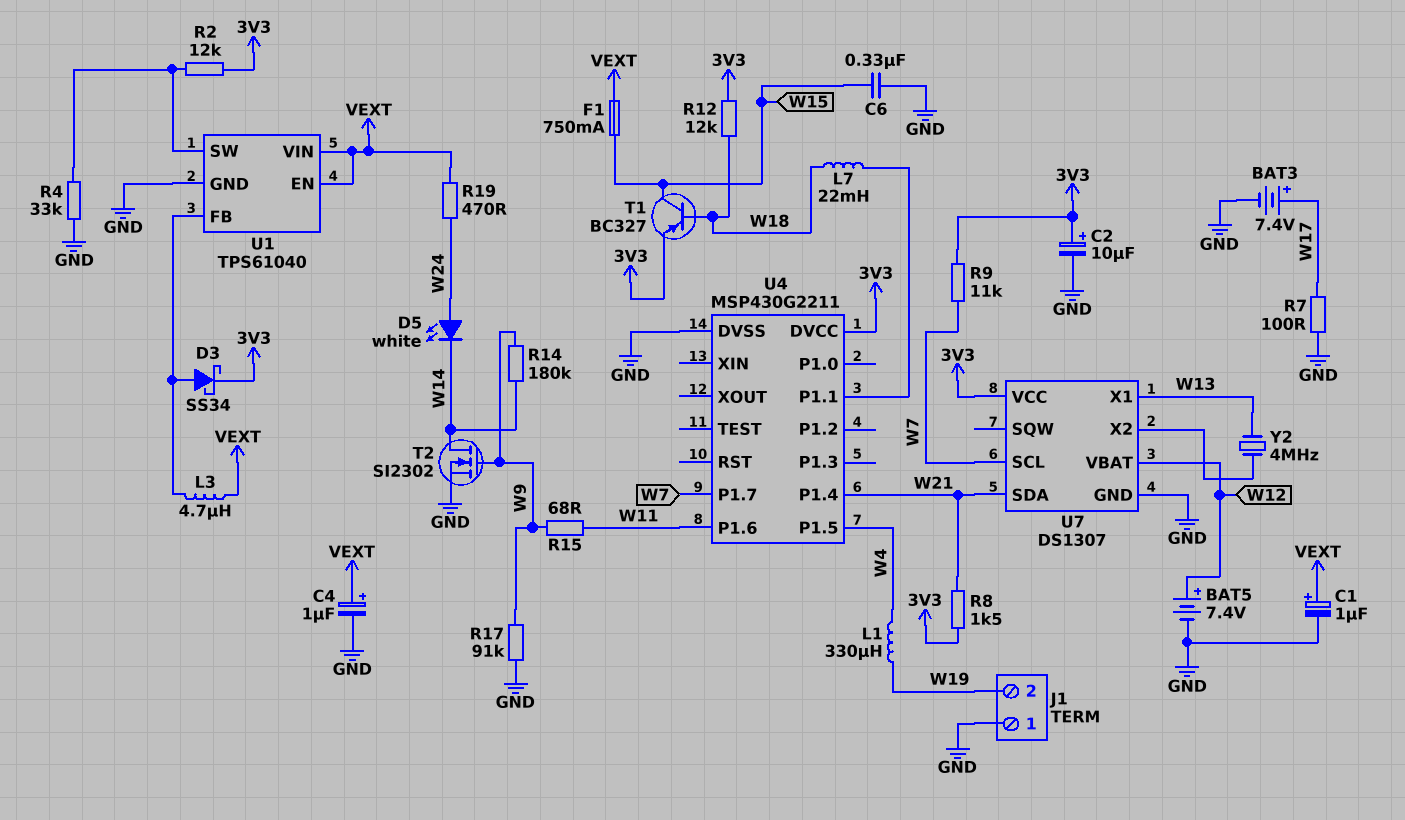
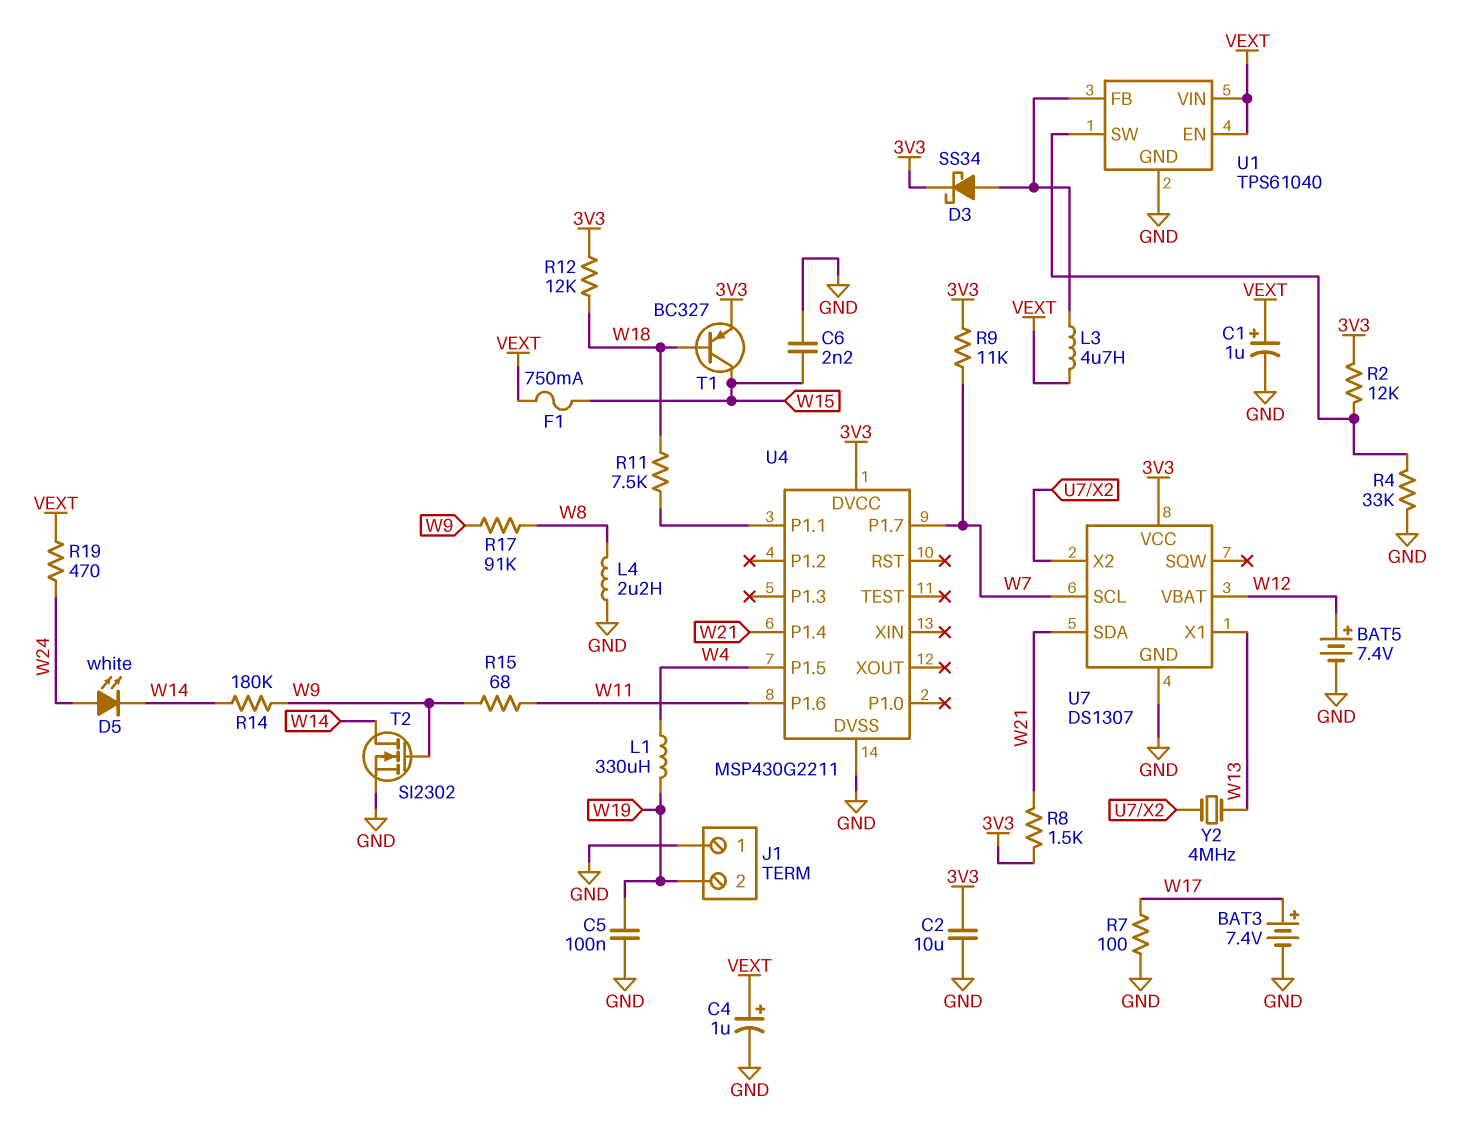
C2: 10uF (plus 3V3, minus GND) -> 10uF (3V3, GND)
C5: none -> 100nF (GND, W19)
C6: 330nF (GND, W15) -> 2.2nF (GND, W15)
L4: none -> 2.2uH (GND, W8)
L7: 22mH (U4/P1.1, W18) -> none
R11: none -> 7.5k (U4/P1.1, W18)
R17: 91k (GND, W9) -> 91k (W8, W9)

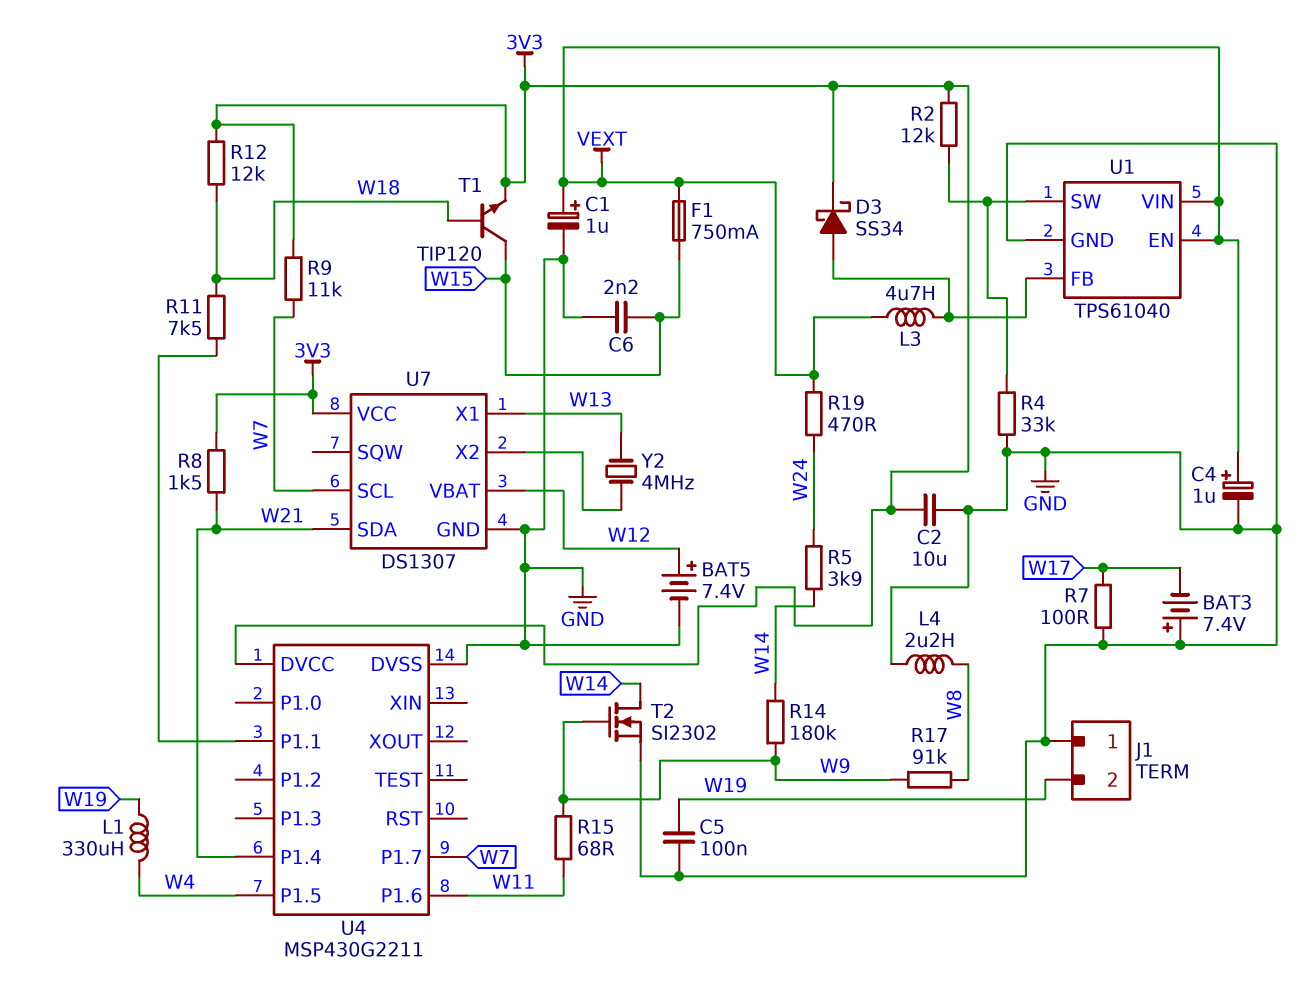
BAT3: 7.4V (plus W17, minus GND) -> 7.4V (plus GND, minus W17)
D5: LED white (A W24, K W14) -> none
R5: none -> 3.9k (W14, W24)
T1: PNP BC327 (B W18, C W15, E 3V3) -> NPN TIP120 (B W18, C W15, E 3V3)

